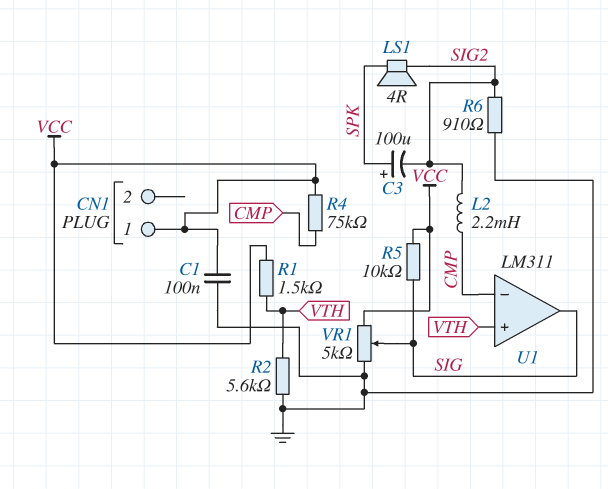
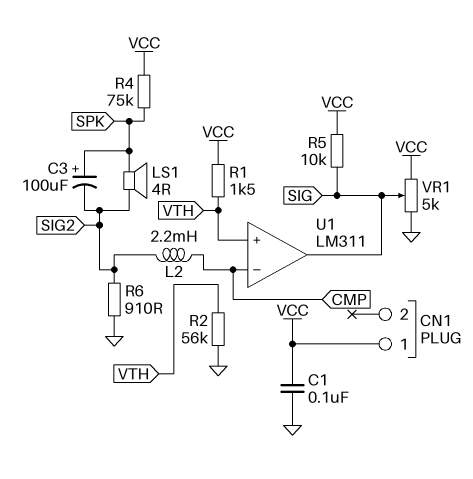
R2: 5.6k (GND, VTH) -> 56k (GND, VTH)
R4: 75k (CMP, VCC) -> 75k (SPK, VCC)

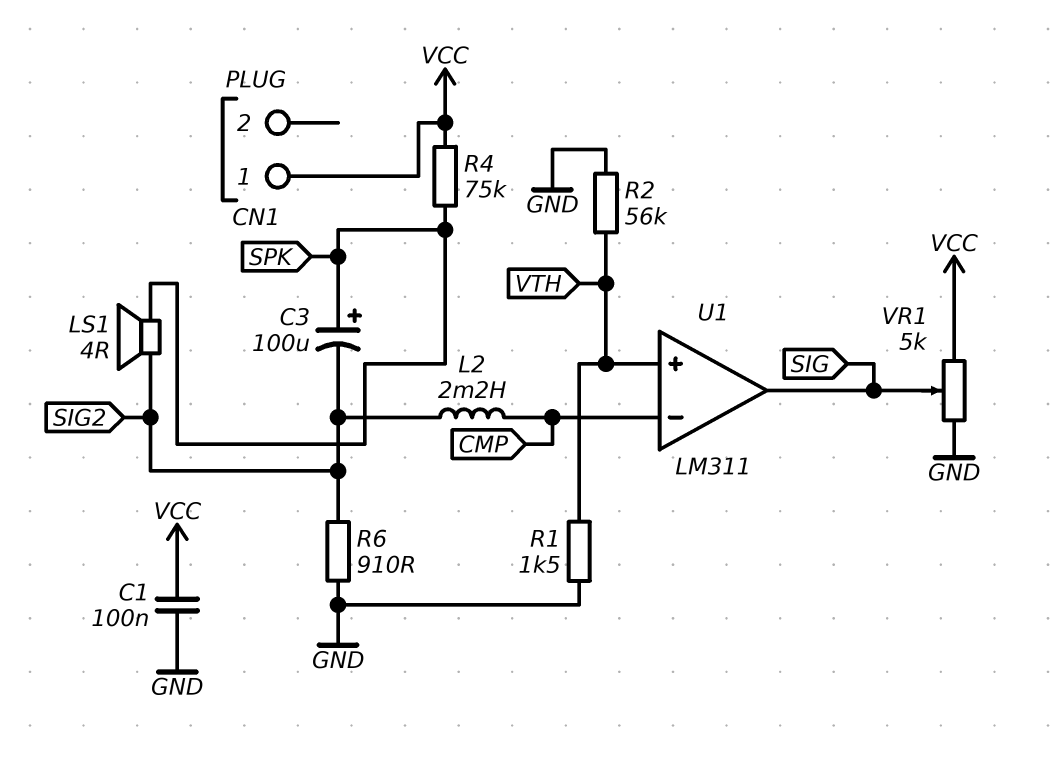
R1: 1.5k (VCC, VTH) -> 1.5k (GND, VTH)
R5: 10k (SIG, VCC) -> none

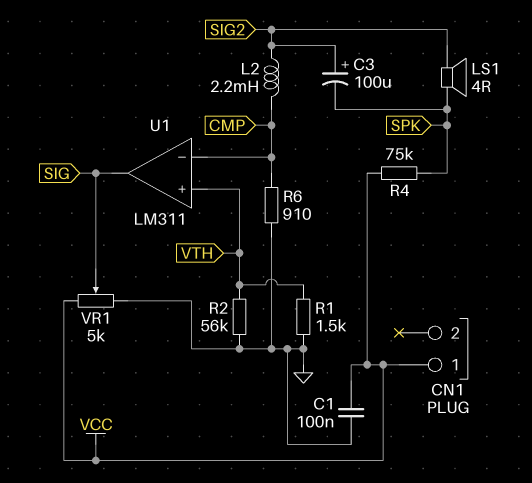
C3: 100uF (plus SPK, minus SIG2) -> 100uF (plus SIG2, minus SPK)
R6: 910 (GND, SIG2) -> 910 (CMP, GND)

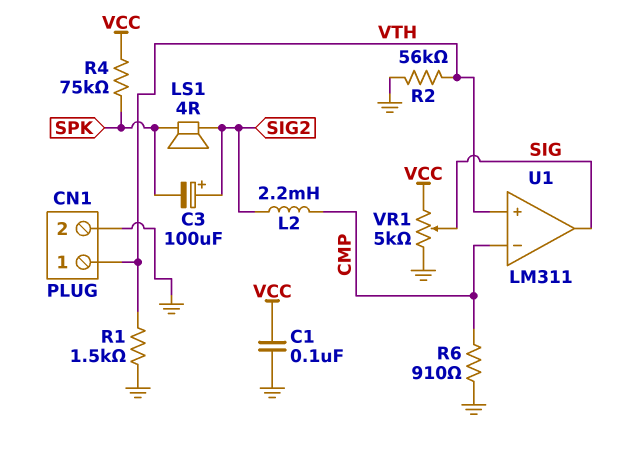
CN1 pin 1: VCC -> VTH
CN1 pin 2: none -> GND

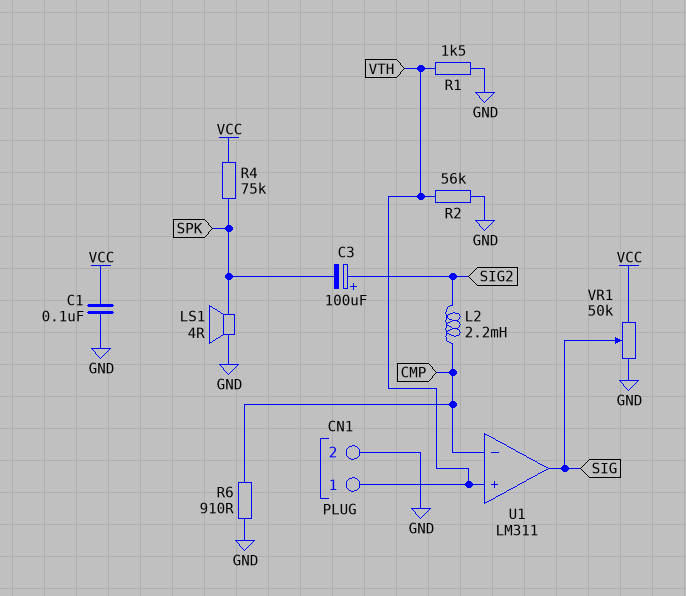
LS1: speaker 4R (SIG2, SPK) -> speaker 4R (GND, SPK)
VR1: 5k (GND, VCC, wiper SIG) -> 50k (GND, VCC, wiper SIG)

